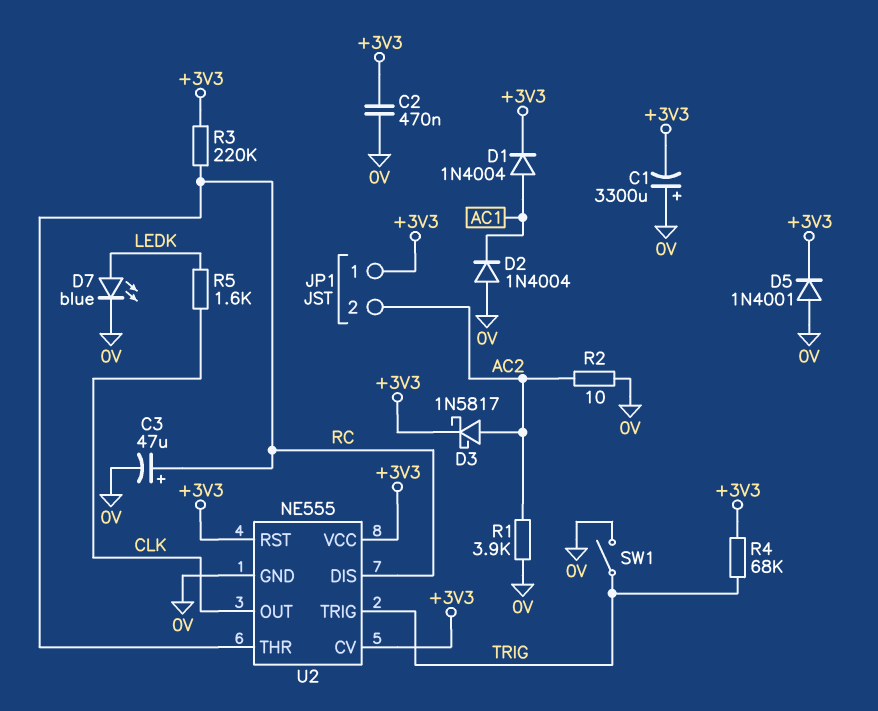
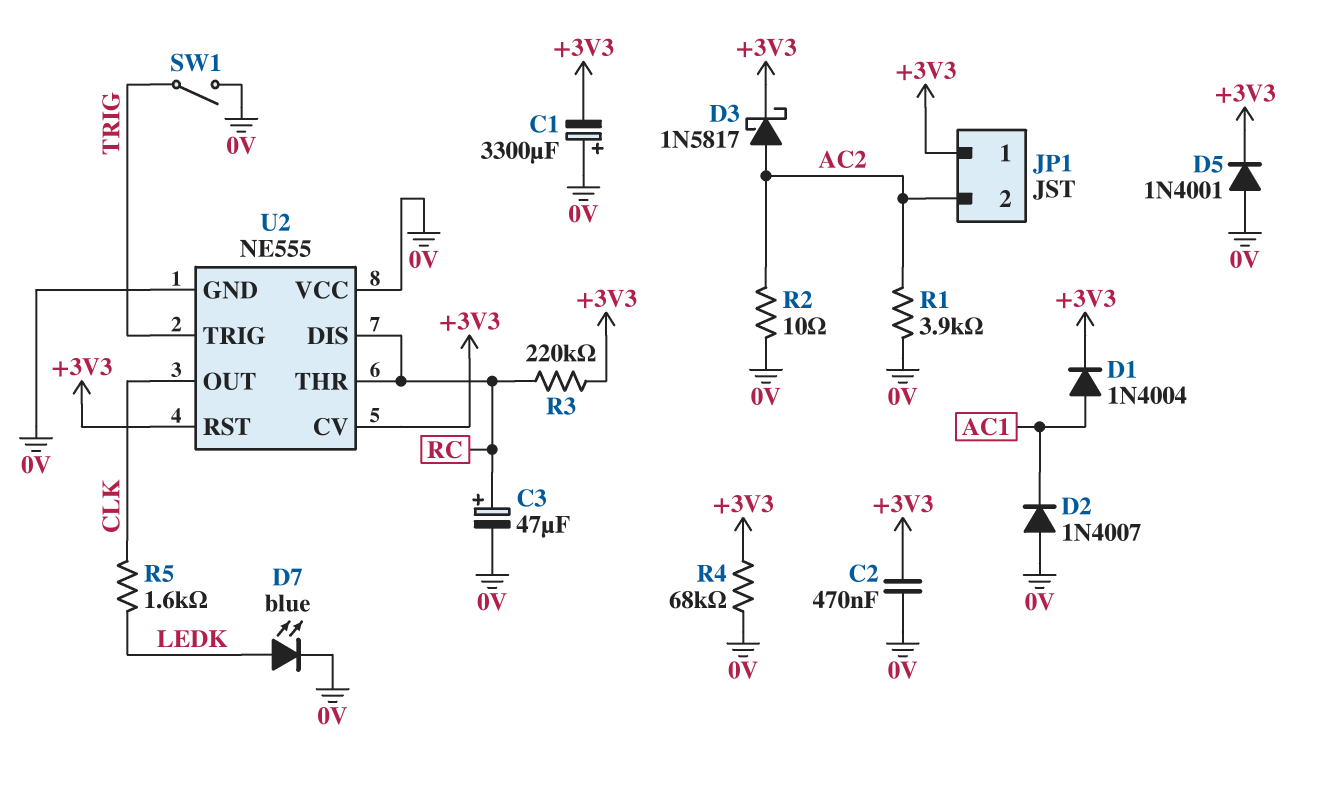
D2: diode 1N4004 (A 0V, K AC1) -> diode 1N4007 (A 0V, K AC1)
R4: 68k (+3V3, TRIG) -> 68k (+3V3, 0V)
U2 pin VCC: +3V3 -> 0V

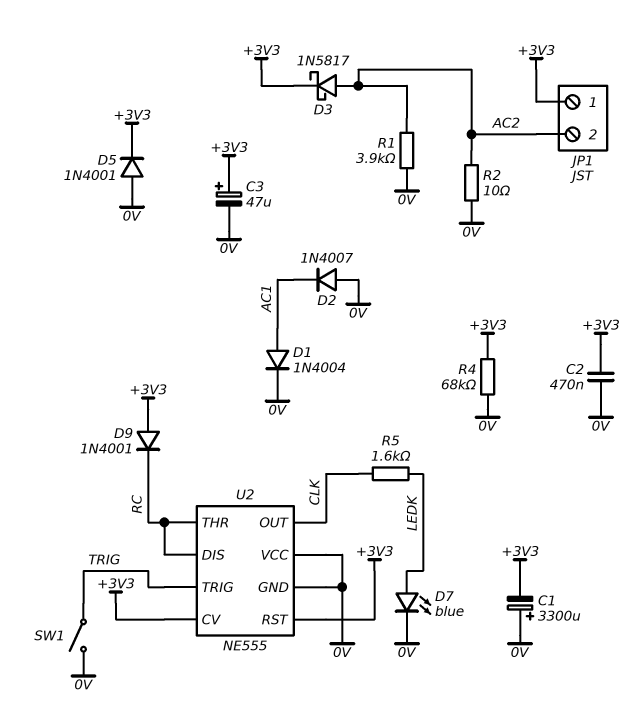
C3: 47uF (plus RC, minus 0V) -> 47uF (plus +3V3, minus 0V)
D1: diode 1N4004 (A AC1, K +3V3) -> diode 1N4004 (A AC1, K 0V)
D9: none -> diode 1N4001 (A +3V3, K RC)
R3: 220k (+3V3, RC) -> none

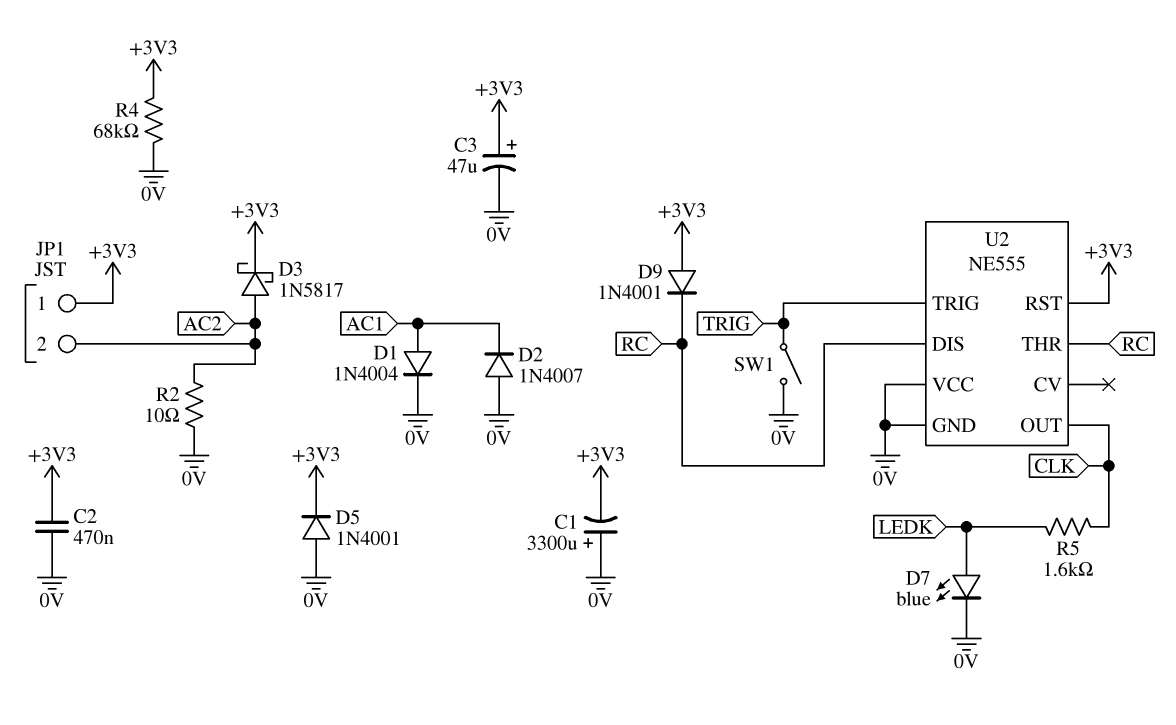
R1: 3.9k (0V, AC2) -> none
U2 pin CV: +3V3 -> none

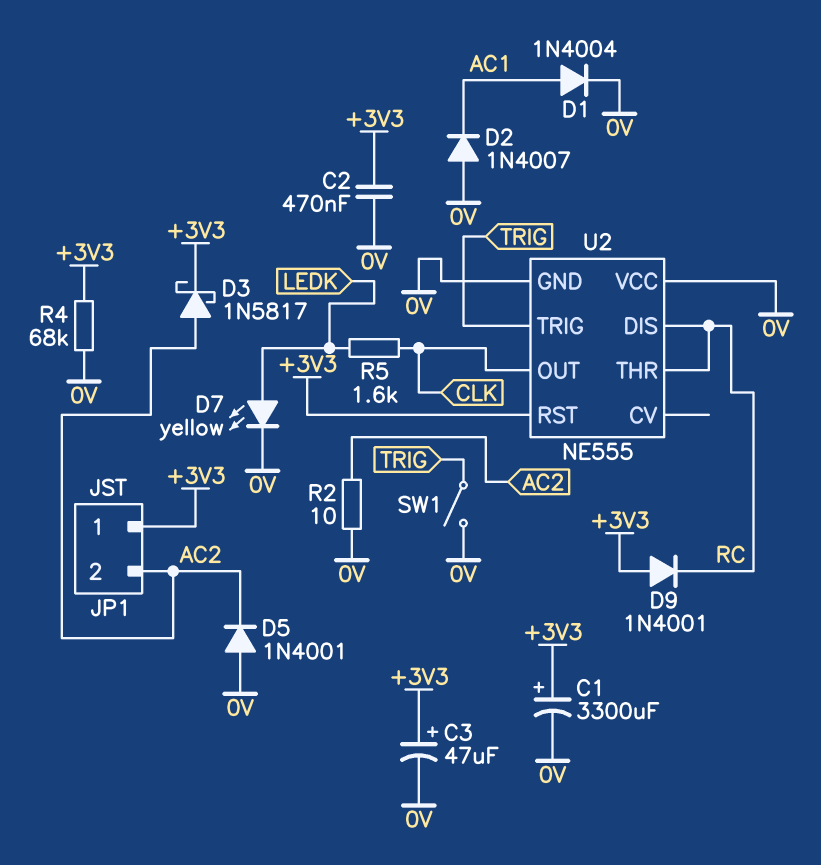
C1: 3300uF (plus 0V, minus +3V3) -> 3300uF (plus +3V3, minus 0V)
D5: diode 1N4001 (A 0V, K +3V3) -> diode 1N4001 (A 0V, K AC2)
D7: LED blue (A LEDK, K 0V) -> LED yellow (A LEDK, K 0V)

